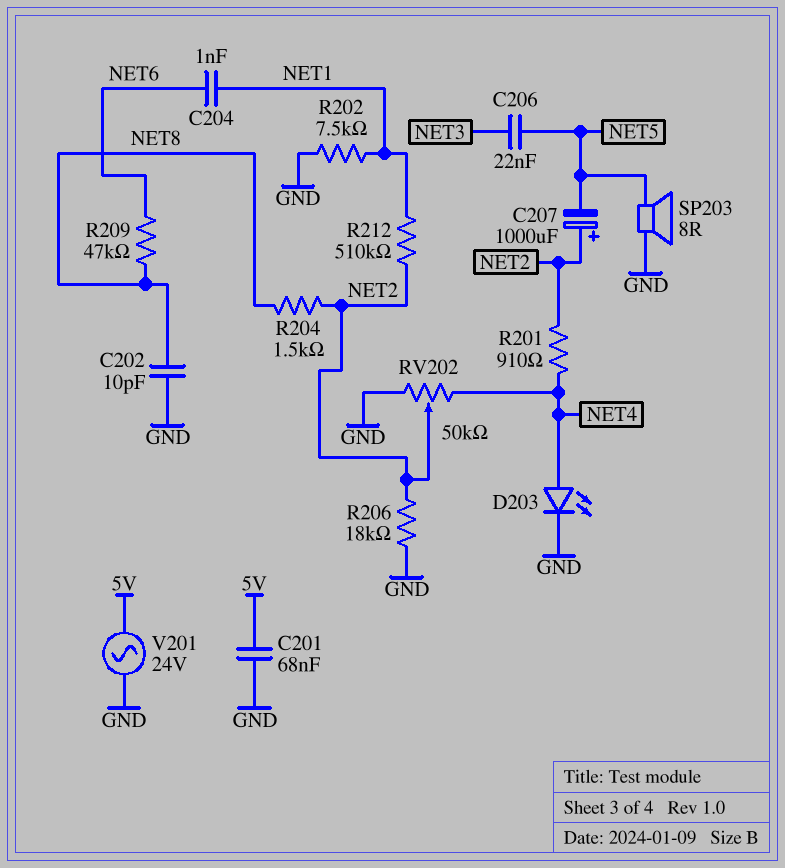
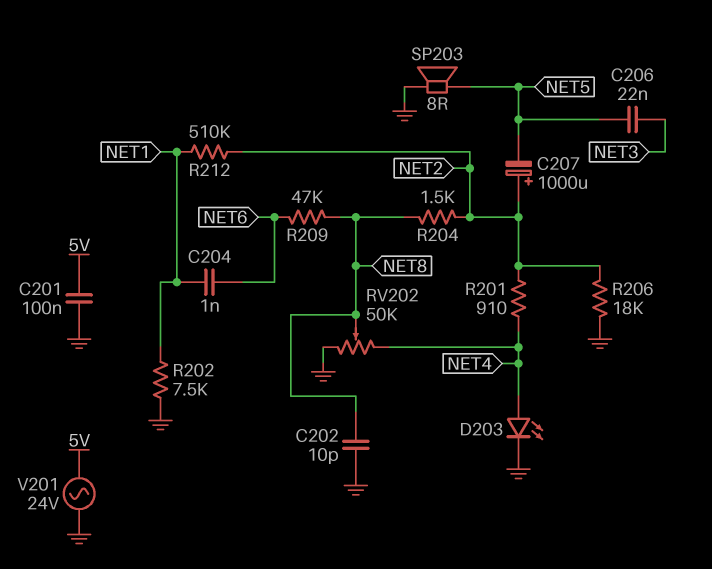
C201: 68nF (5V, GND) -> 100nF (5V, GND)
RV202: 50k (GND, NET4, wiper NET2) -> 50k (GND, NET4, wiper NET8)

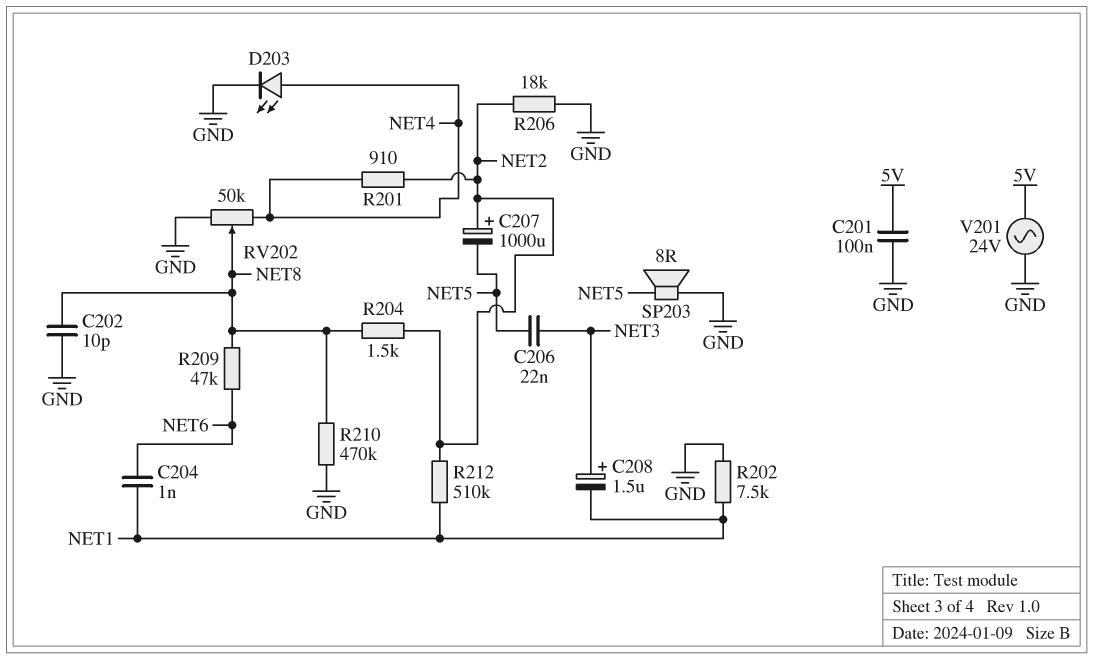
C208: none -> 1.5uF (plus NET3, minus NET1)
R210: none -> 470k (GND, NET8)

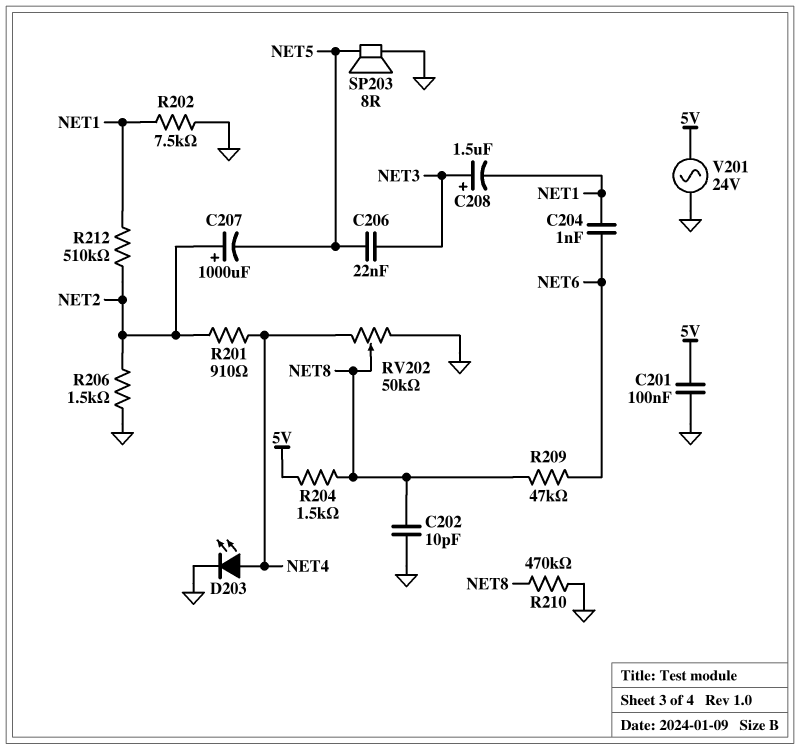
R204: 1.5k (NET2, NET8) -> 1.5k (5V, NET8)
R206: 18k (GND, NET2) -> 1.5k (GND, NET2)

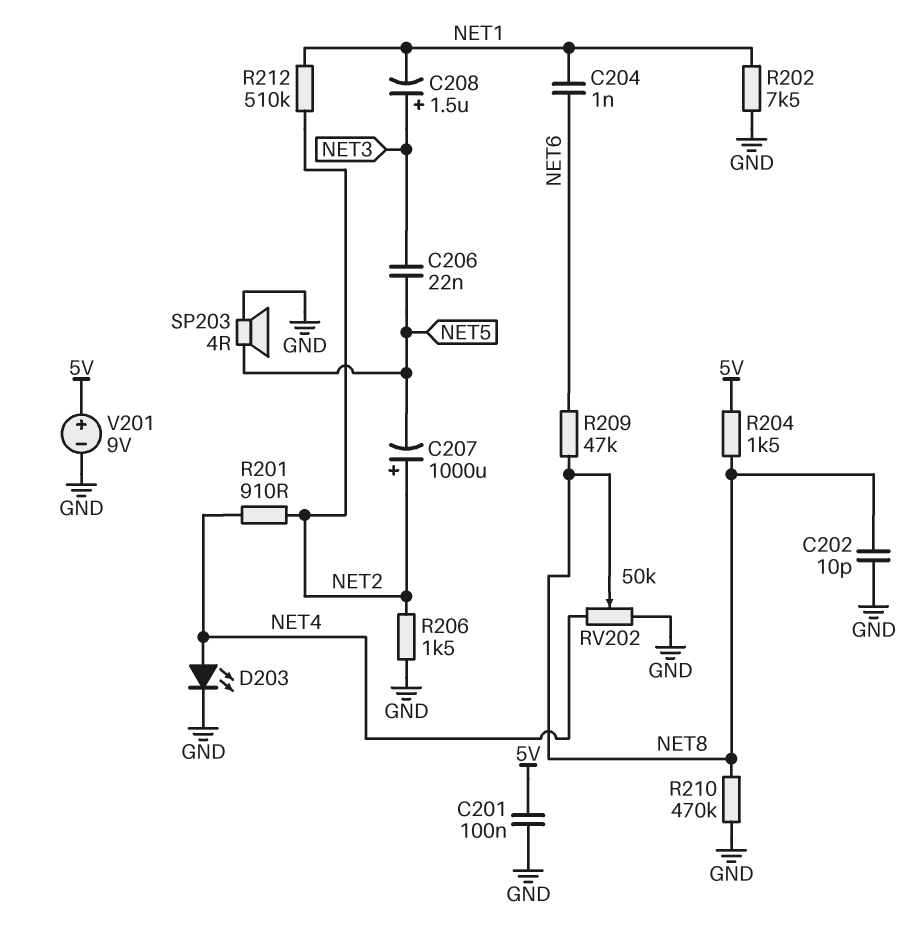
SP203: speaker 8R (GND, NET5) -> speaker 4R (GND, NET5)
V201: AC 24V (5V, GND) -> 9V (plus 5V, minus GND)

